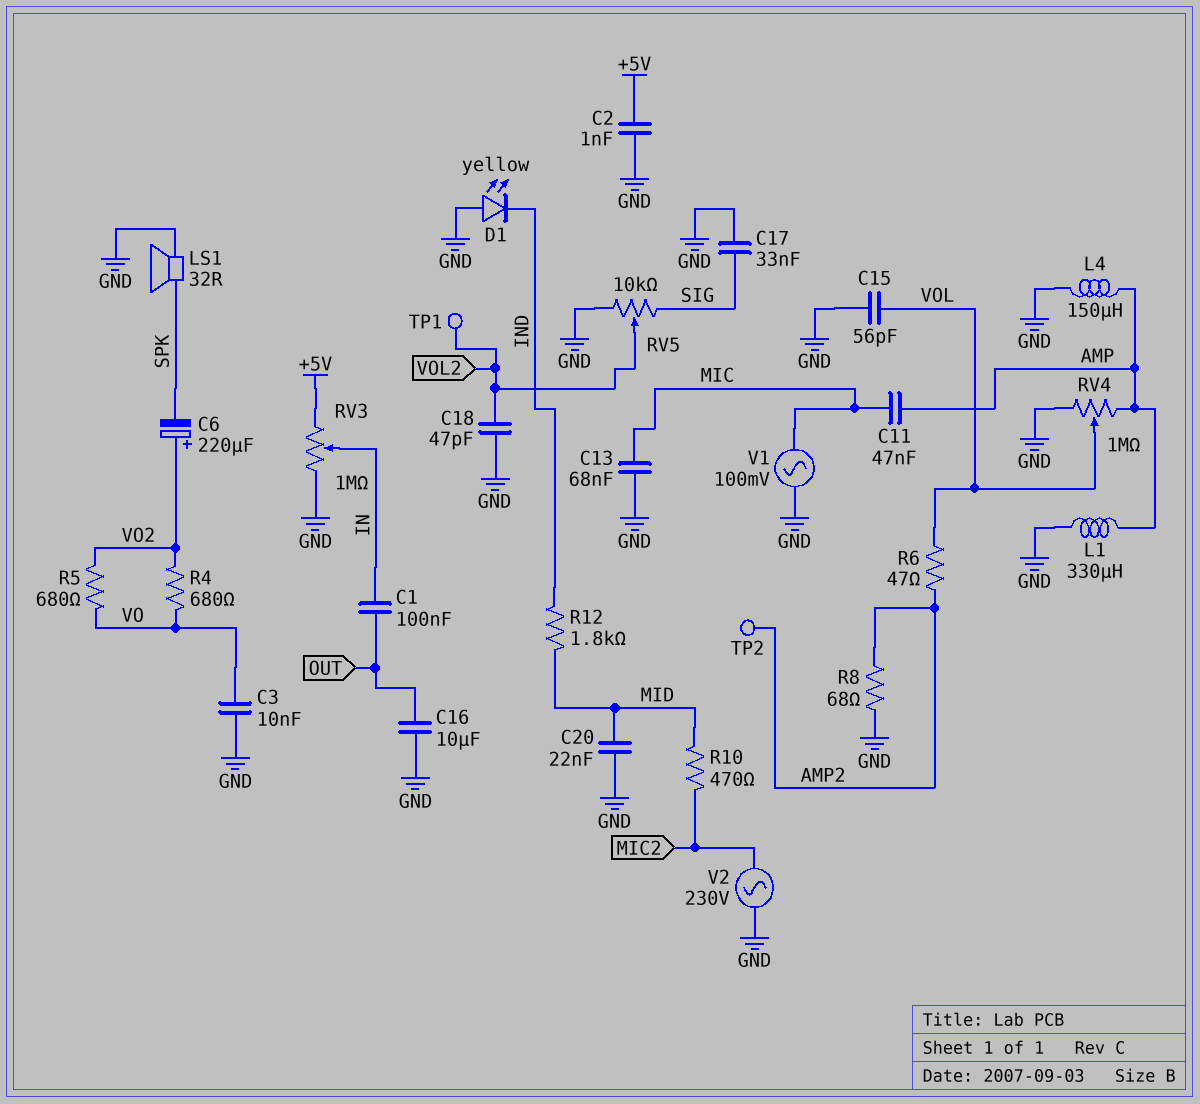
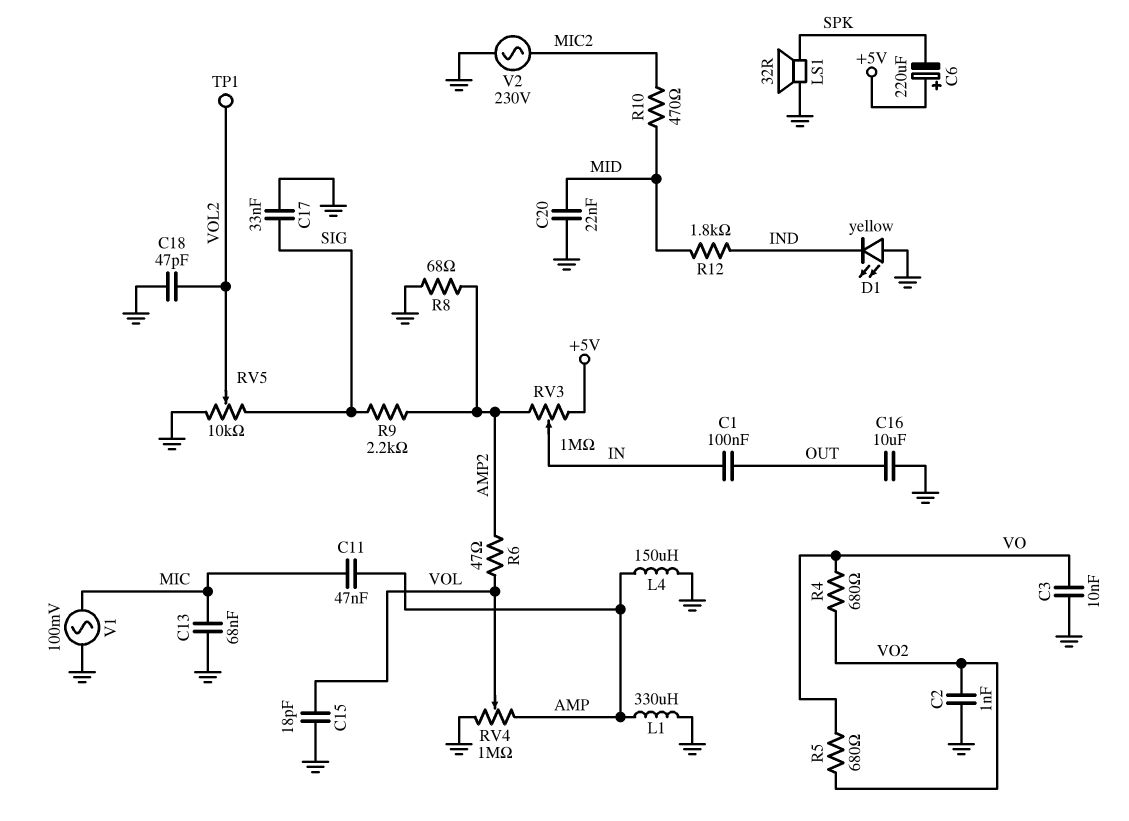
C2: 1nF (+5V, GND) -> 1nF (GND, VO2)
C6: 220uF (plus VO2, minus SPK) -> 220uF (plus +5V, minus SPK)
C15: 56pF (GND, VOL) -> 18pF (GND, VOL)
R9: none -> 2.2k (AMP2, SIG)
RV3: 1M (+5V, GND, wiper IN) -> 1M (+5V, AMP2, wiper IN)
TP2: test point (AMP2) -> none

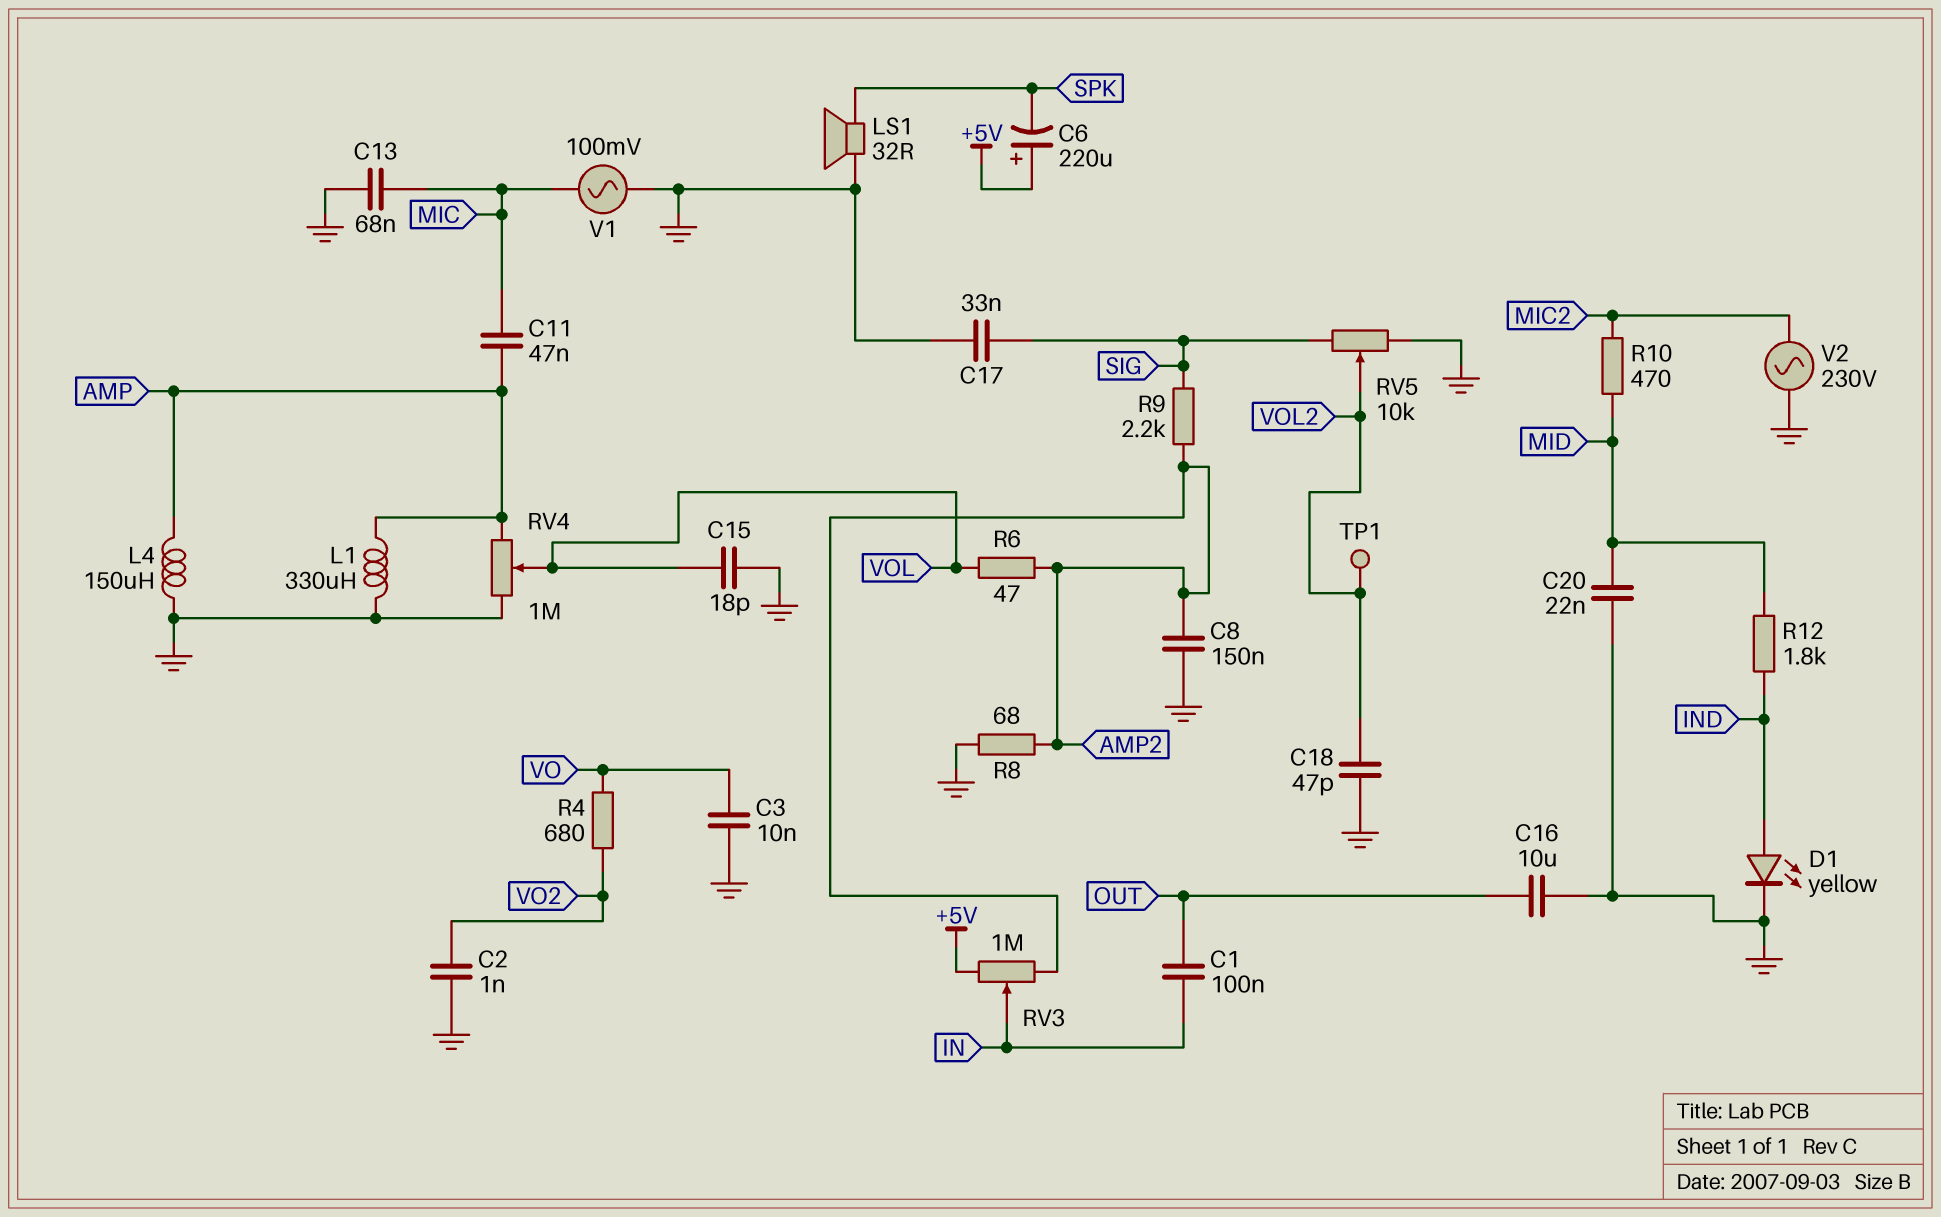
C8: none -> 150nF (AMP2, GND)
D1: LED yellow (A GND, K IND) -> LED yellow (A IND, K GND)
R5: 680 (VO, VO2) -> none

